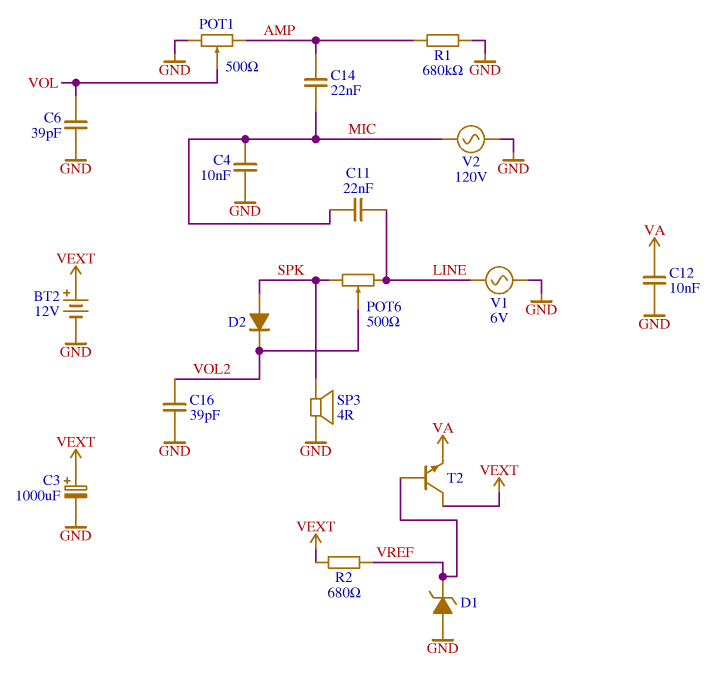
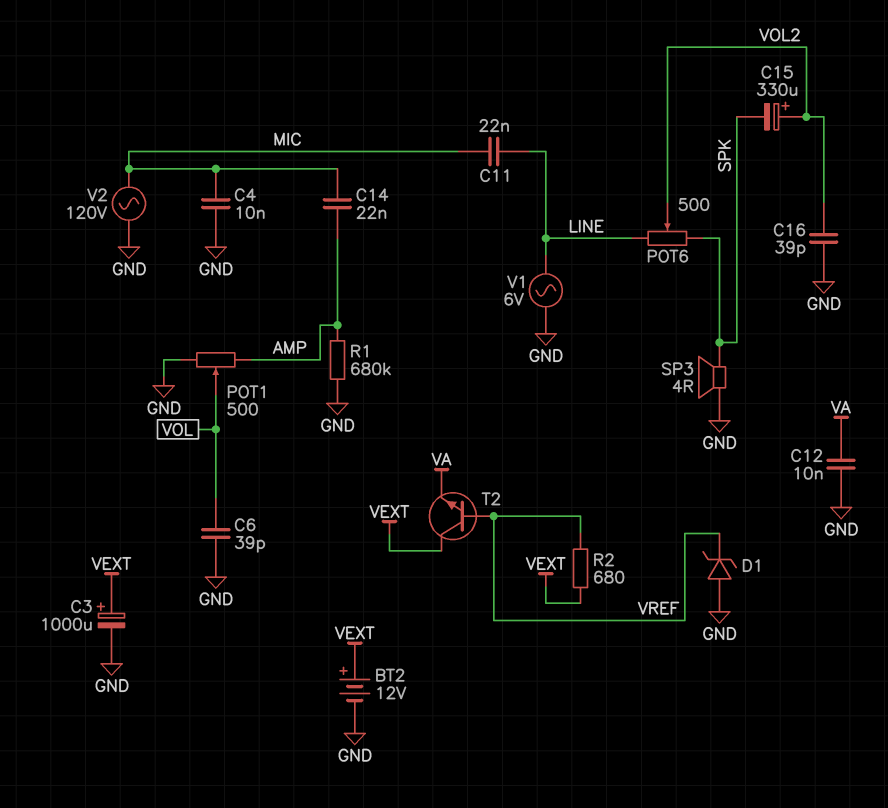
C15: none -> 330uF (plus VOL2, minus SPK)
D2: diode (A SPK, K VOL2) -> none

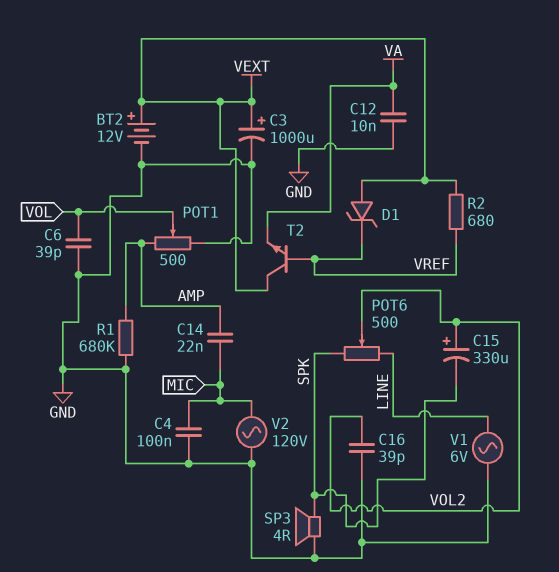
C4: 10nF (GND, MIC) -> 100nF (GND, MIC)
C11: 22nF (LINE, MIC) -> none
D1: zener (A GND, K VREF) -> zener (A VEXT, K VREF)

